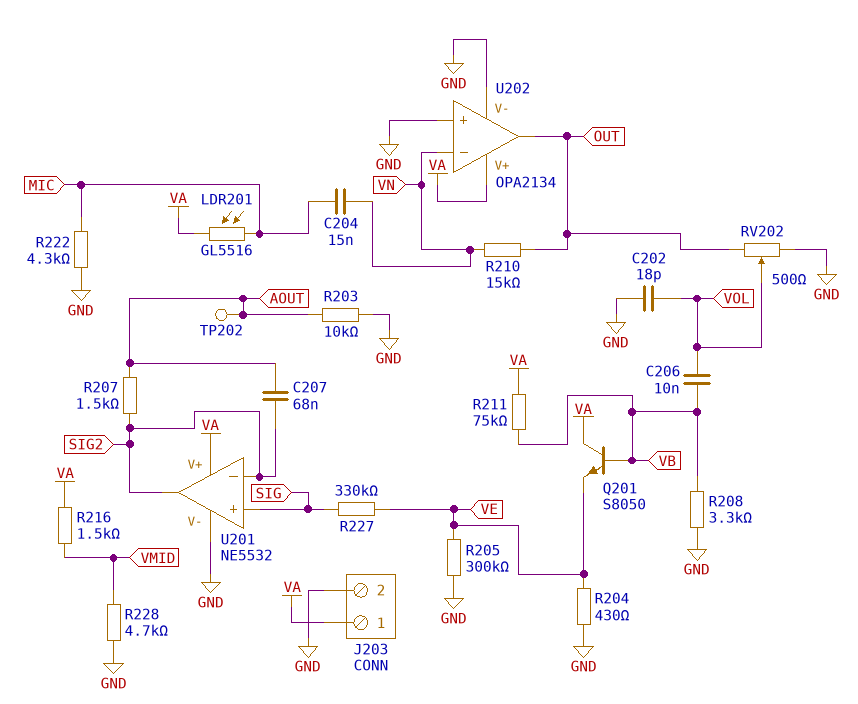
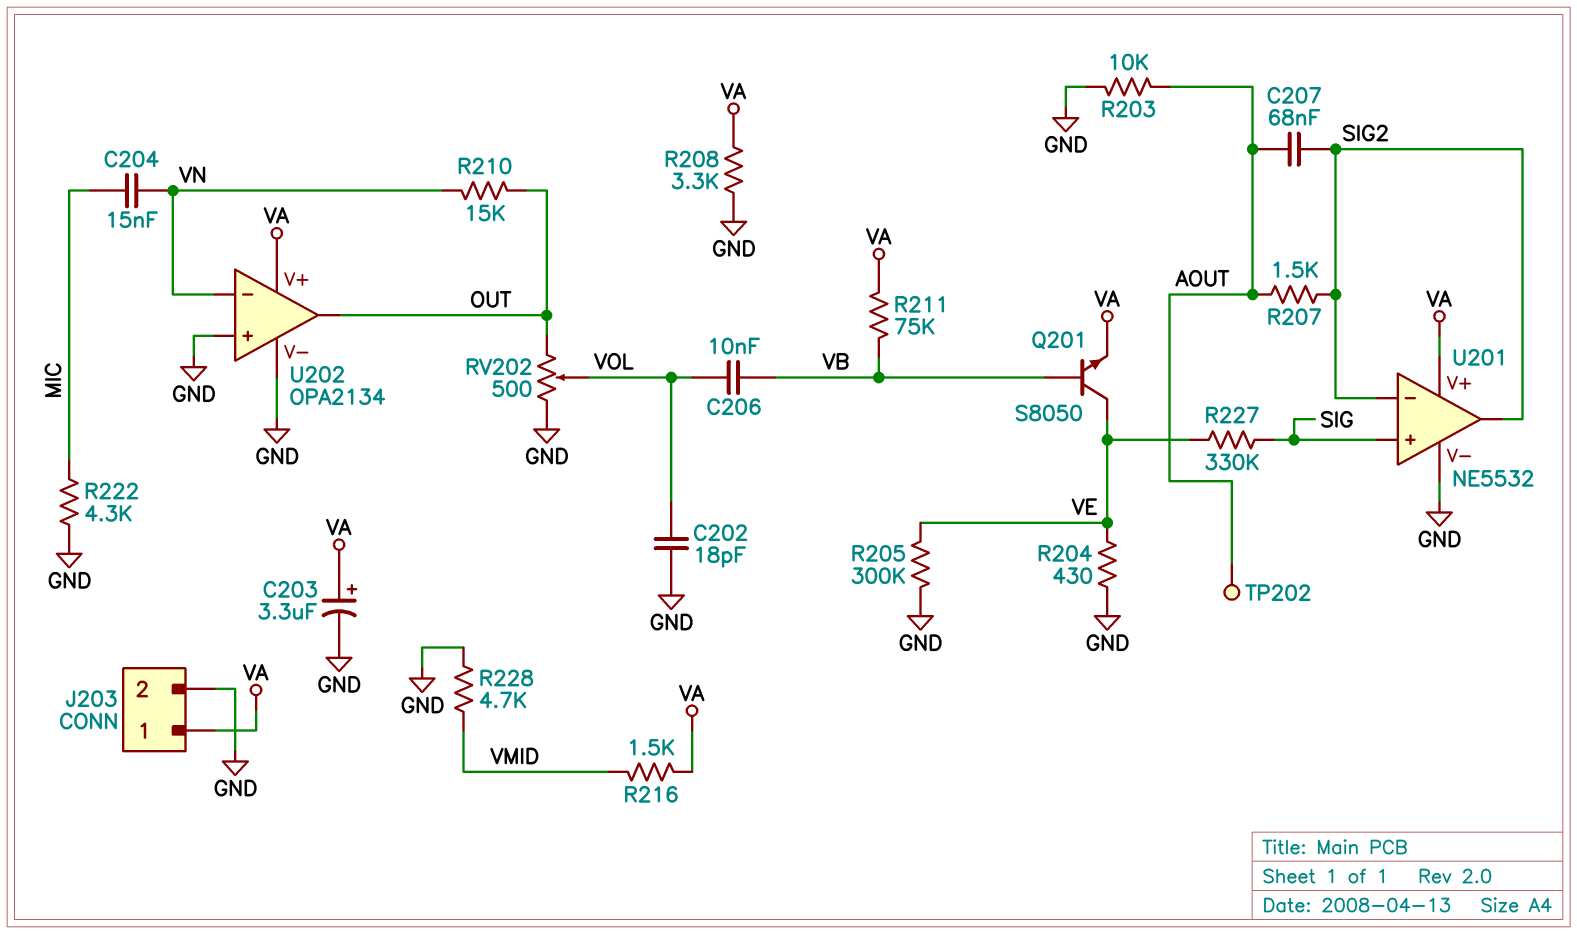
C203: none -> 3.3uF (plus VA, minus GND)
LDR201: GL5516 (MIC, VA) -> none
Q201: NPN S8050 (B VB, C VA, E VE) -> NPN S8050 (B VB, C VE, E VA)
R208: 3.3k (GND, VB) -> 3.3k (GND, VA)

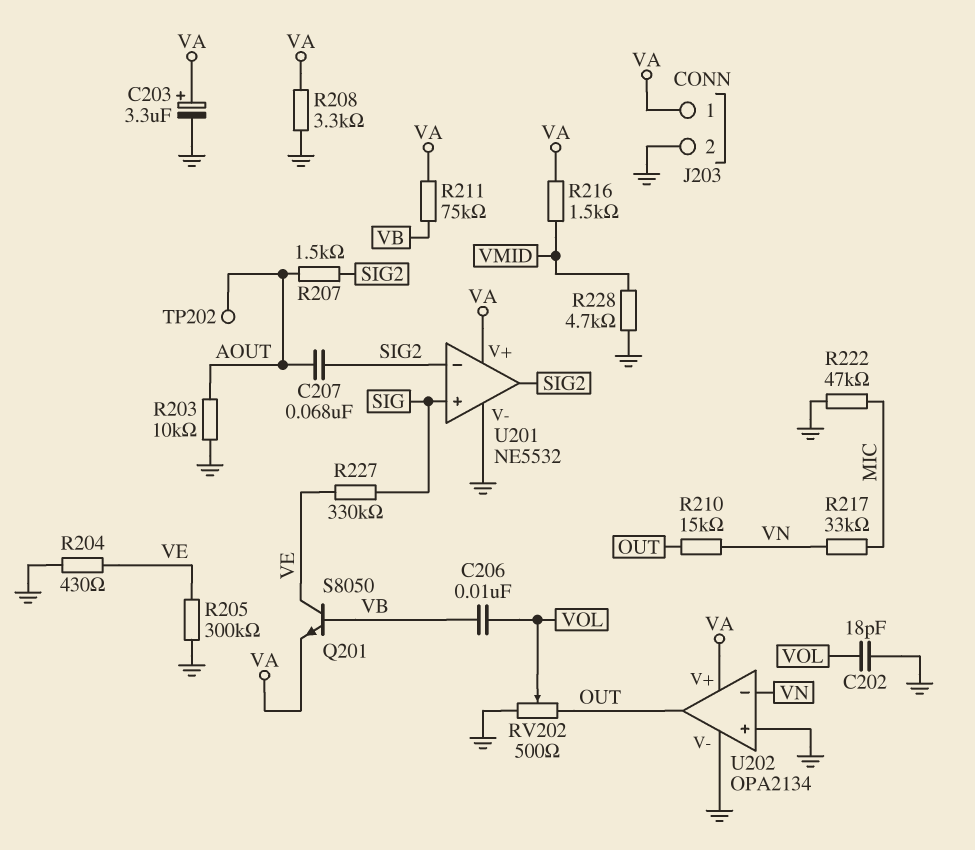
C204: 15nF (MIC, VN) -> none
R217: none -> 33k (MIC, VN)
R222: 4.3k (GND, MIC) -> 47k (GND, MIC)

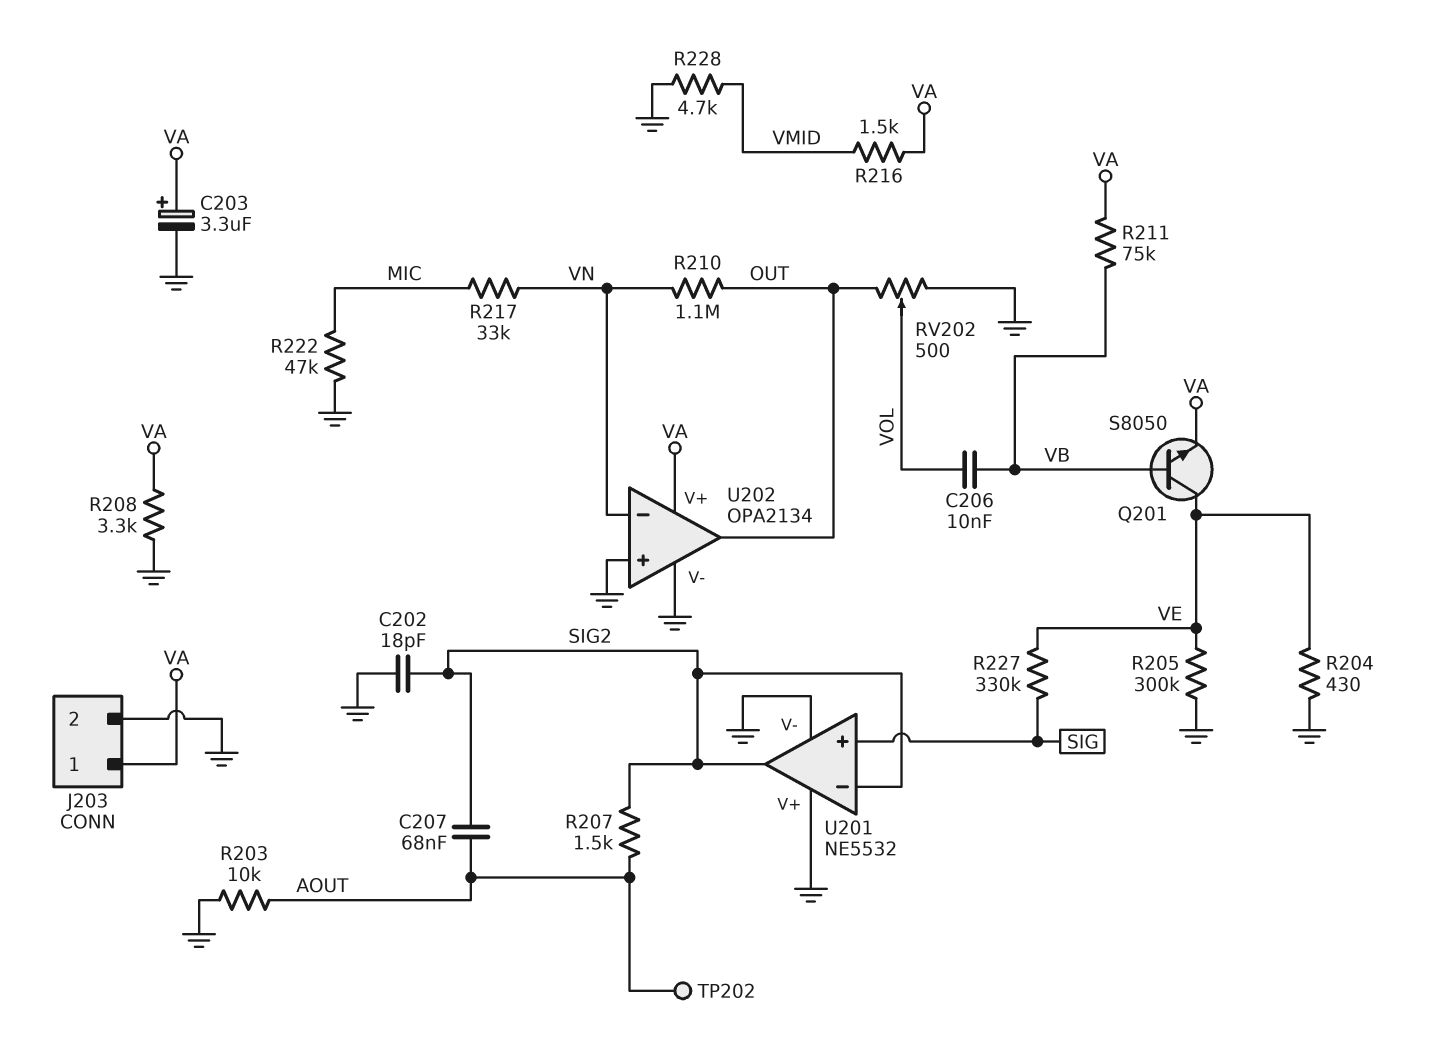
C202: 18pF (GND, VOL) -> 18pF (GND, SIG2)
R210: 15k (OUT, VN) -> 1.1M (OUT, VN)
U201 pin V+: VA -> GND

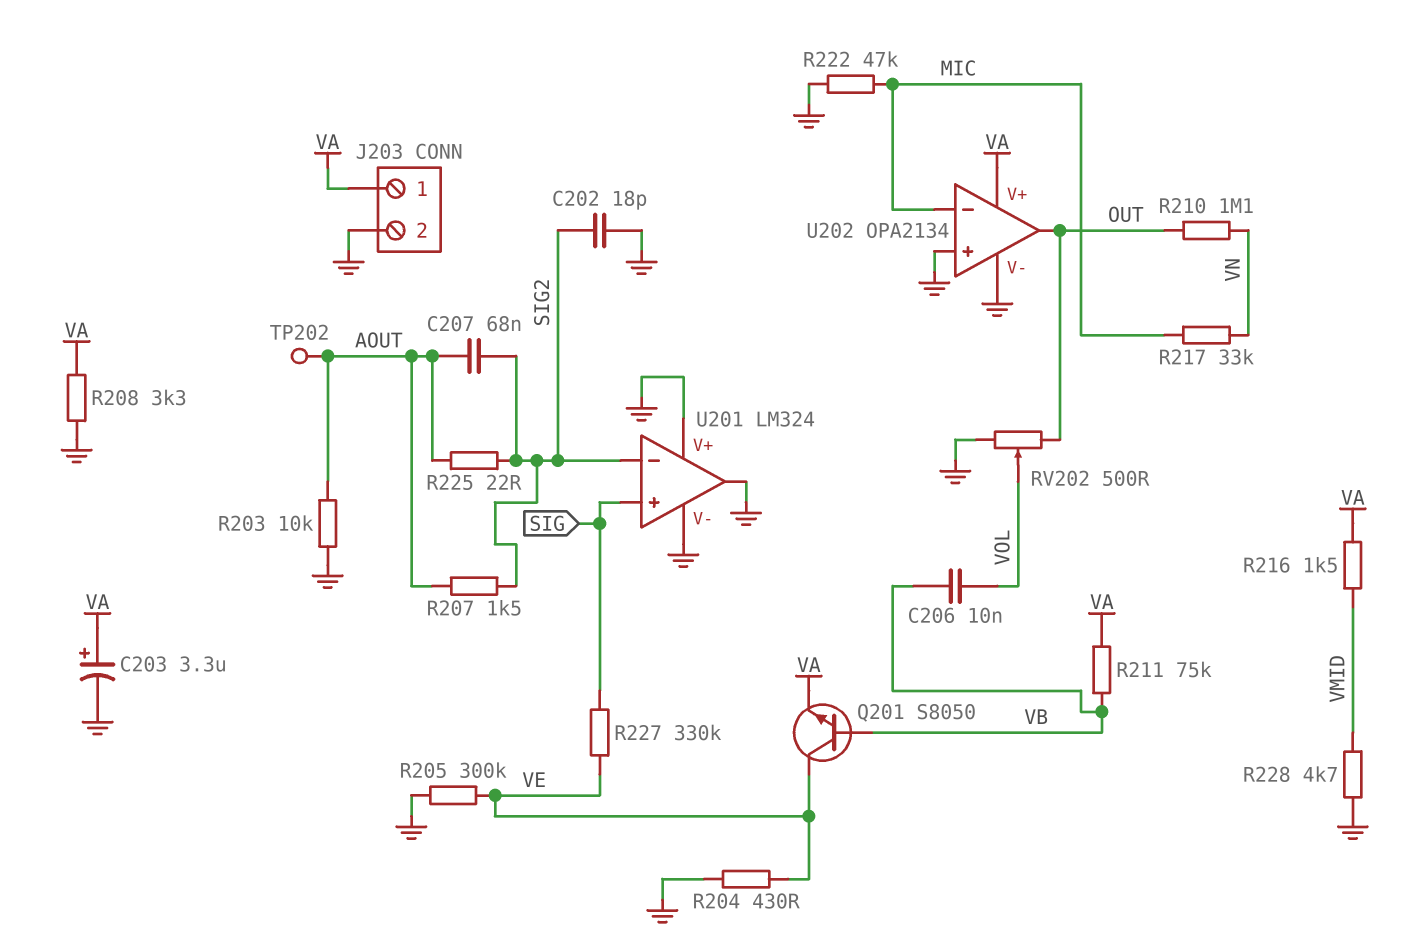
R225: none -> 22 (AOUT, SIG2)
U201: NE5532 -> LM324
U201 pin out: SIG2 -> GND
U202 pin in-: VN -> MIC

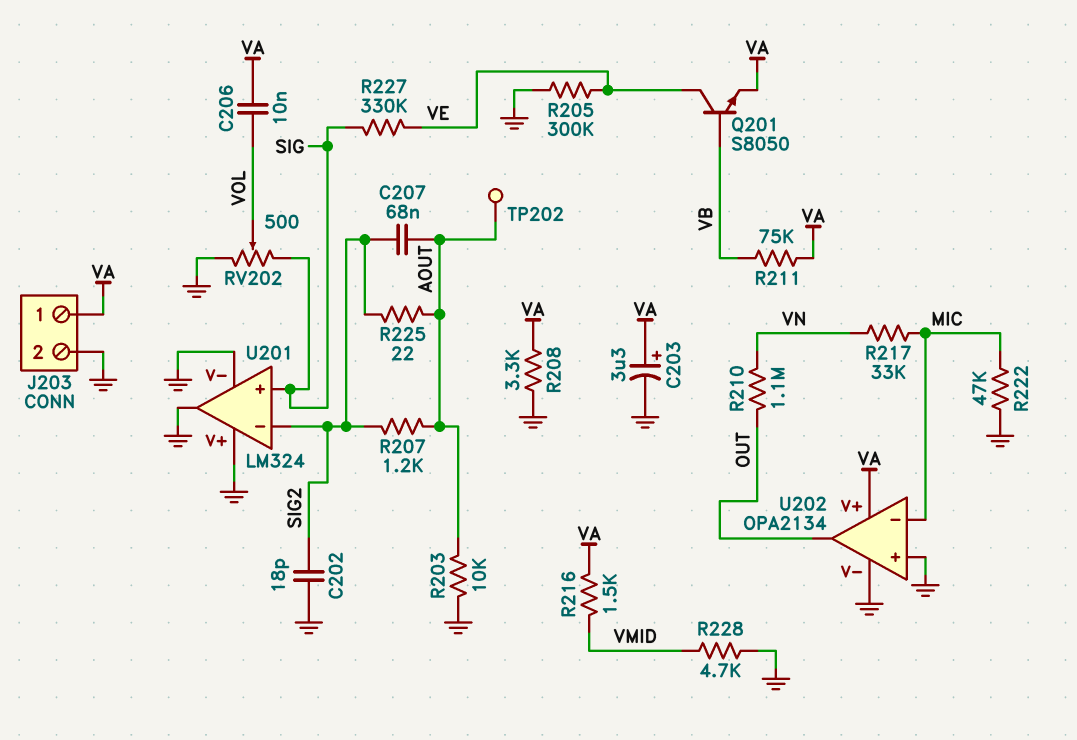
C206: 10nF (VB, VOL) -> 10nF (VA, VOL)
R204: 430 (GND, VE) -> none
R207: 1.5k (AOUT, SIG2) -> 1.2k (AOUT, SIG2)
RV202: 500 (GND, OUT, wiper VOL) -> 500 (GND, SIG, wiper VOL)

